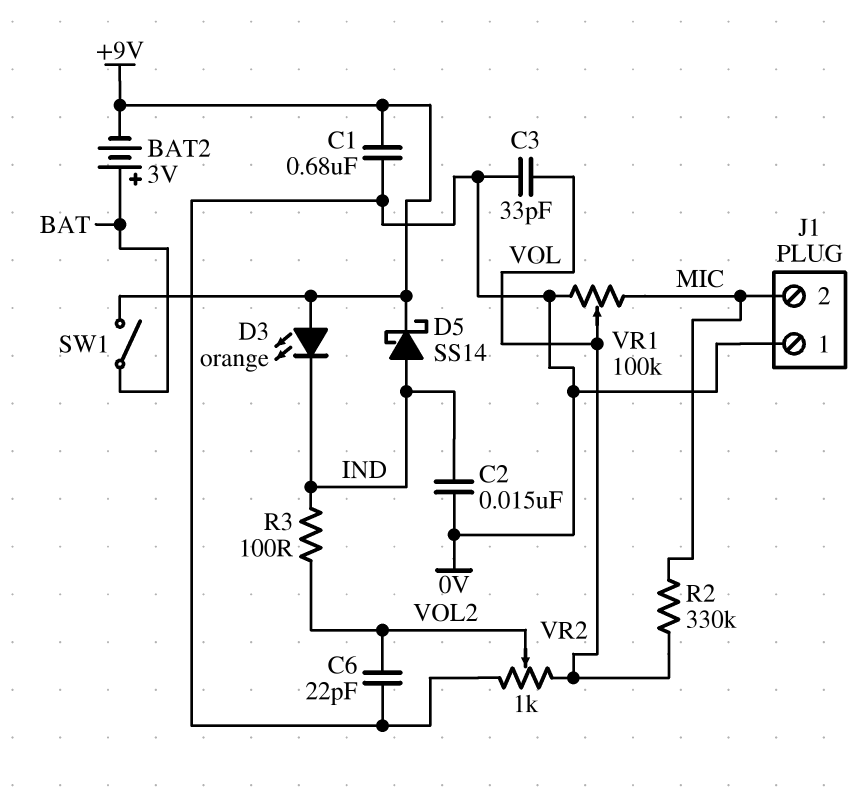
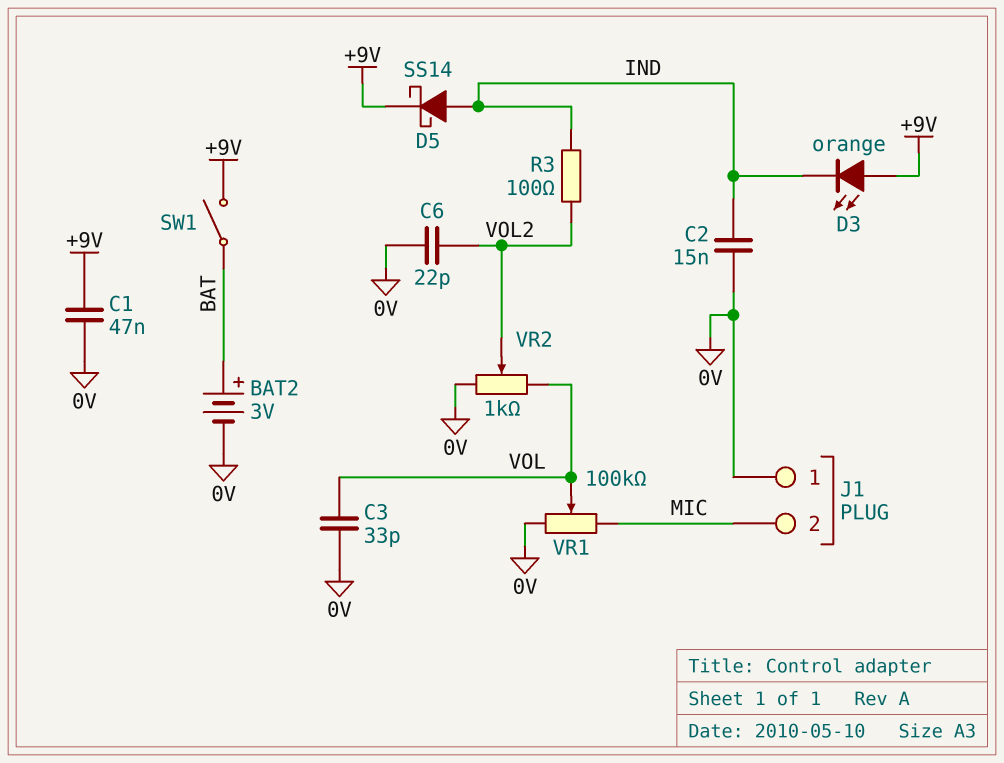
BAT2: 3V (plus BAT, minus +9V) -> 3V (plus BAT, minus 0V)
C1: 680nF (+9V, 0V) -> 47nF (+9V, 0V)
R2: 330k (MIC, VOL) -> none

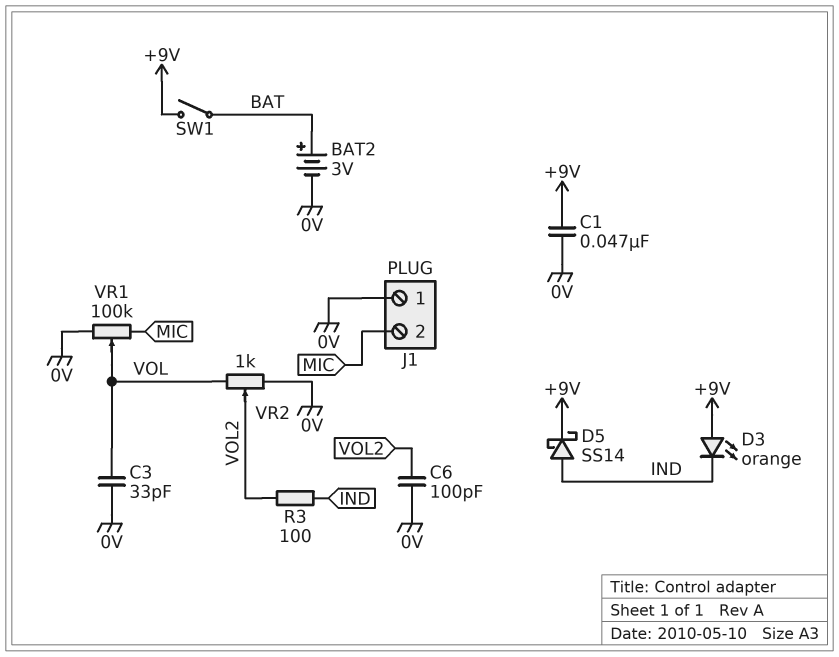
C2: 15nF (0V, IND) -> none
C6: 22pF (0V, VOL2) -> 100pF (0V, VOL2)

